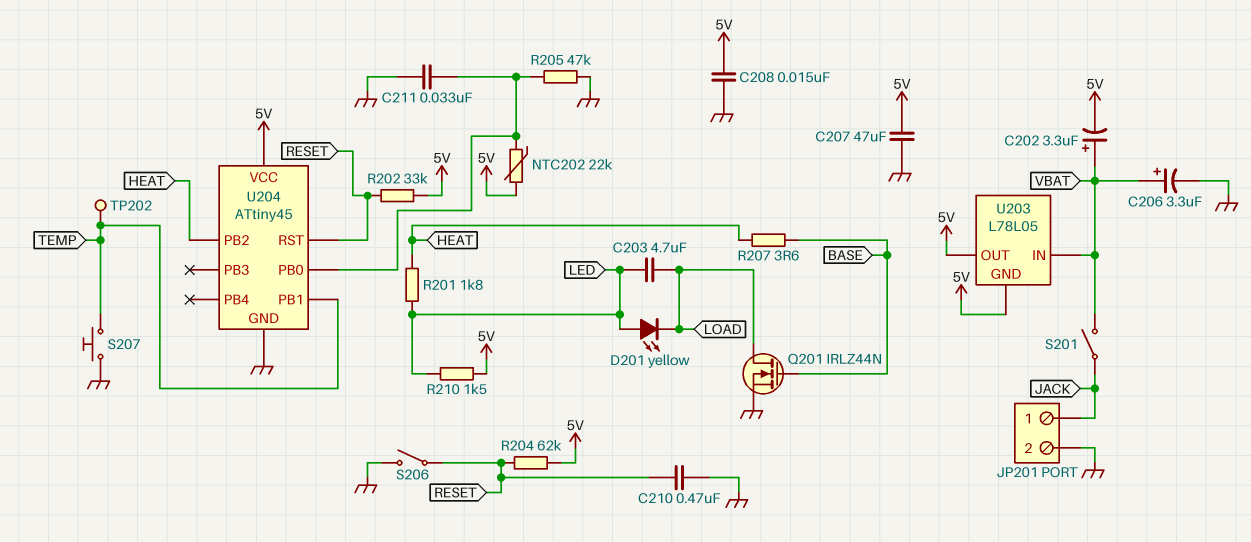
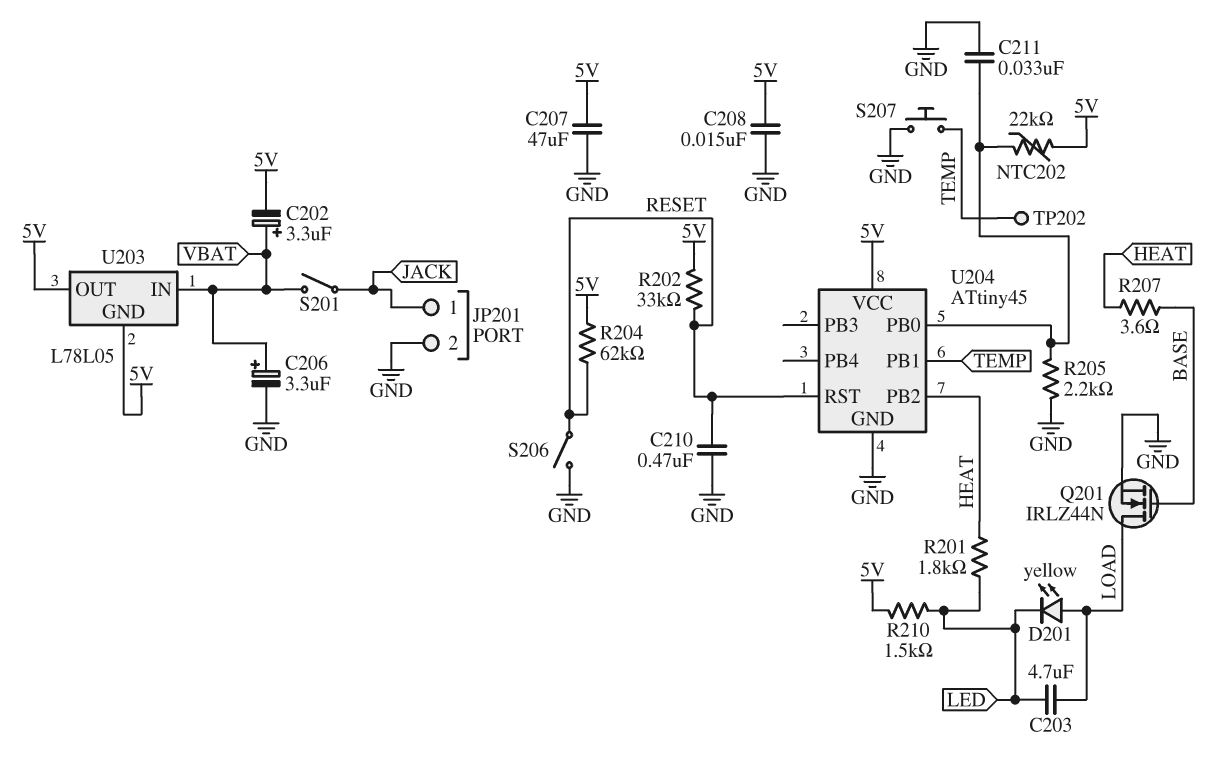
D201: LED yellow (A LED, K LOAD) -> LED yellow (A LOAD, K LED)
R205: 47k (GND, U204/PB0) -> 2.2k (GND, U204/PB0)

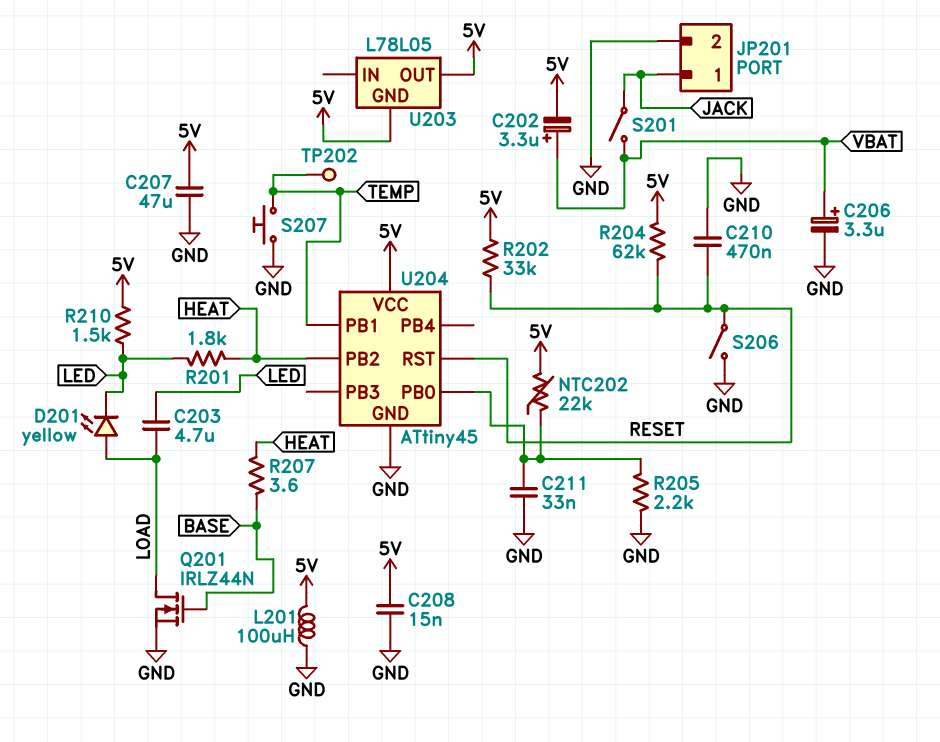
L201: none -> 100uH (5V, GND)
U203 pin IN: VBAT -> none

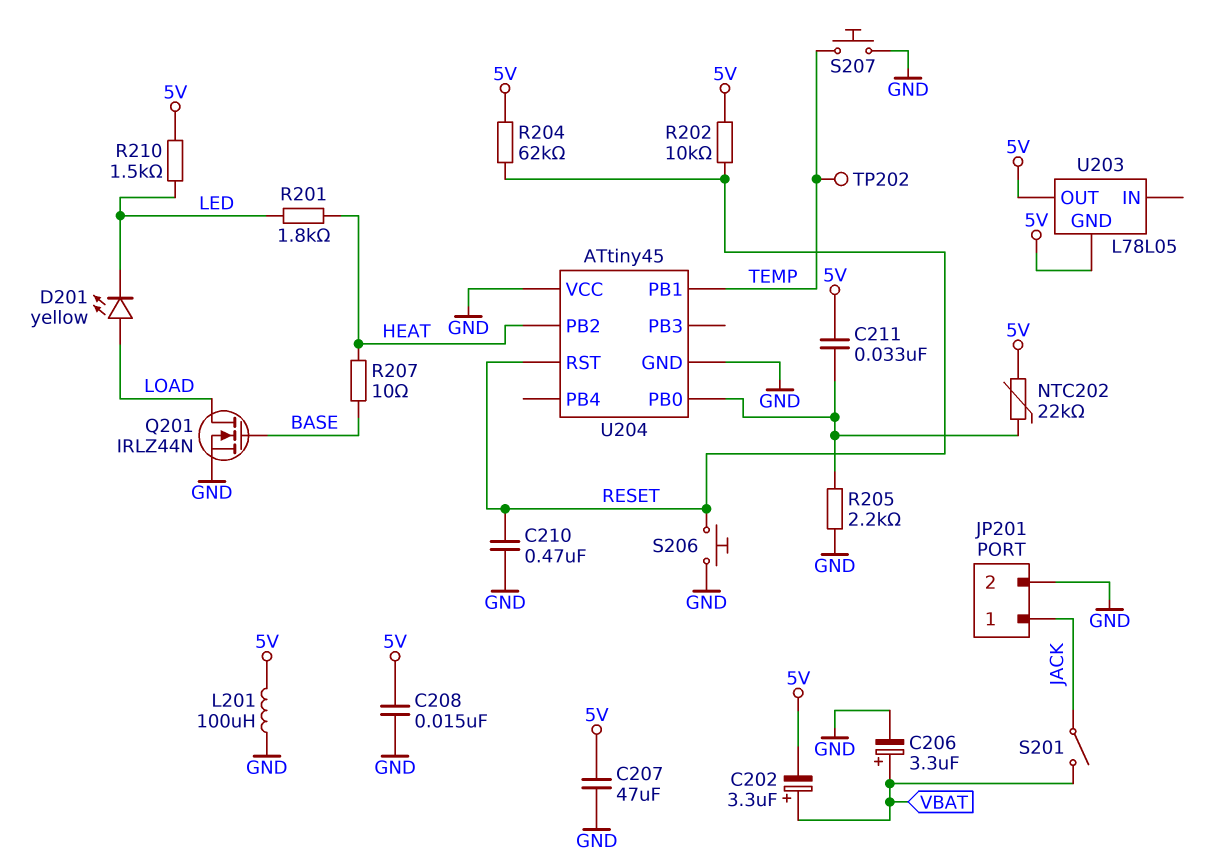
C203: 4.7uF (LED, LOAD) -> none
C211: 33nF (GND, U204/PB0) -> 33nF (5V, U204/PB0)
R202: 33k (5V, RESET) -> 10k (5V, RESET)
R207: 3.6 (BASE, HEAT) -> 10 (BASE, HEAT)
S206: switch (GND, RESET) -> button (GND, RESET)
U204 pin VCC: 5V -> GND

